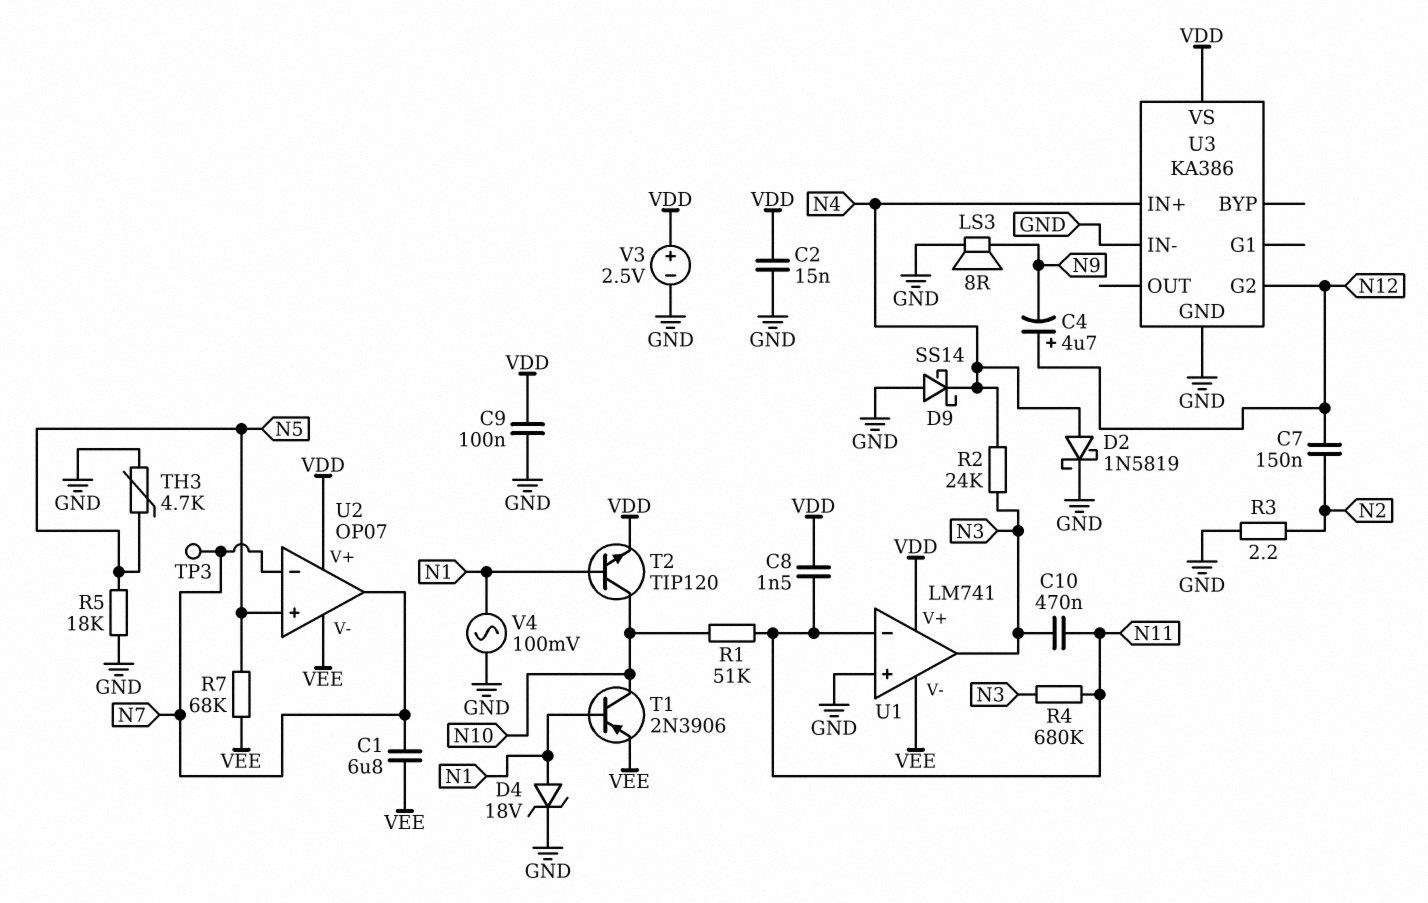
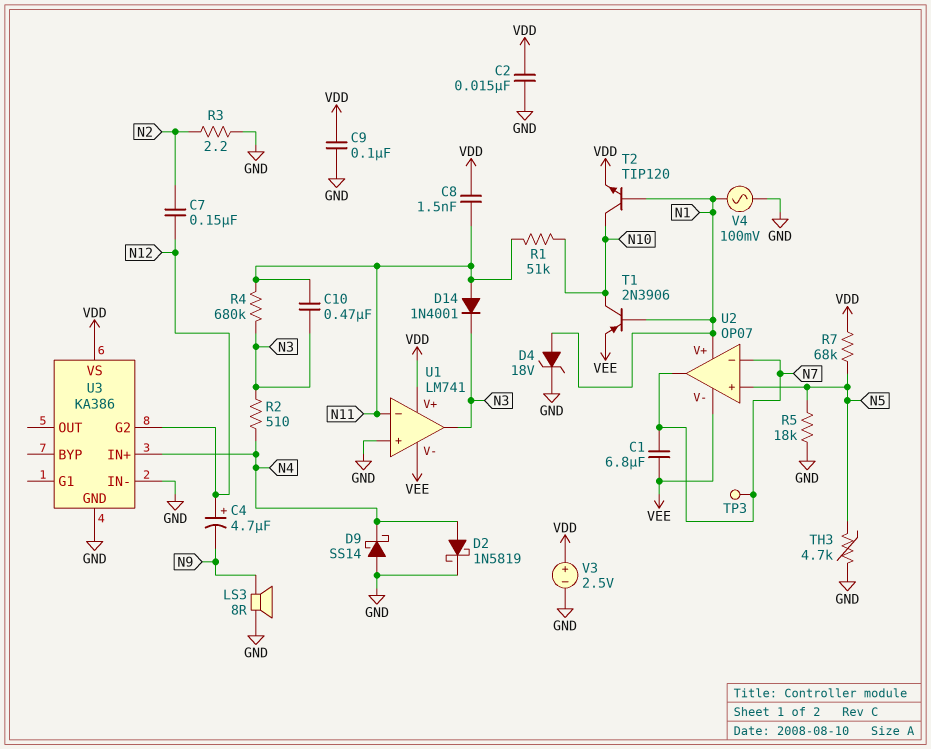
D14: none -> diode 1N4001 (A N11, K N3)
R2: 24k (N3, N4) -> 510 (N3, N4)
R7: 68k (N5, VEE) -> 68k (N5, VDD)
U2 pin V+: VDD -> N1

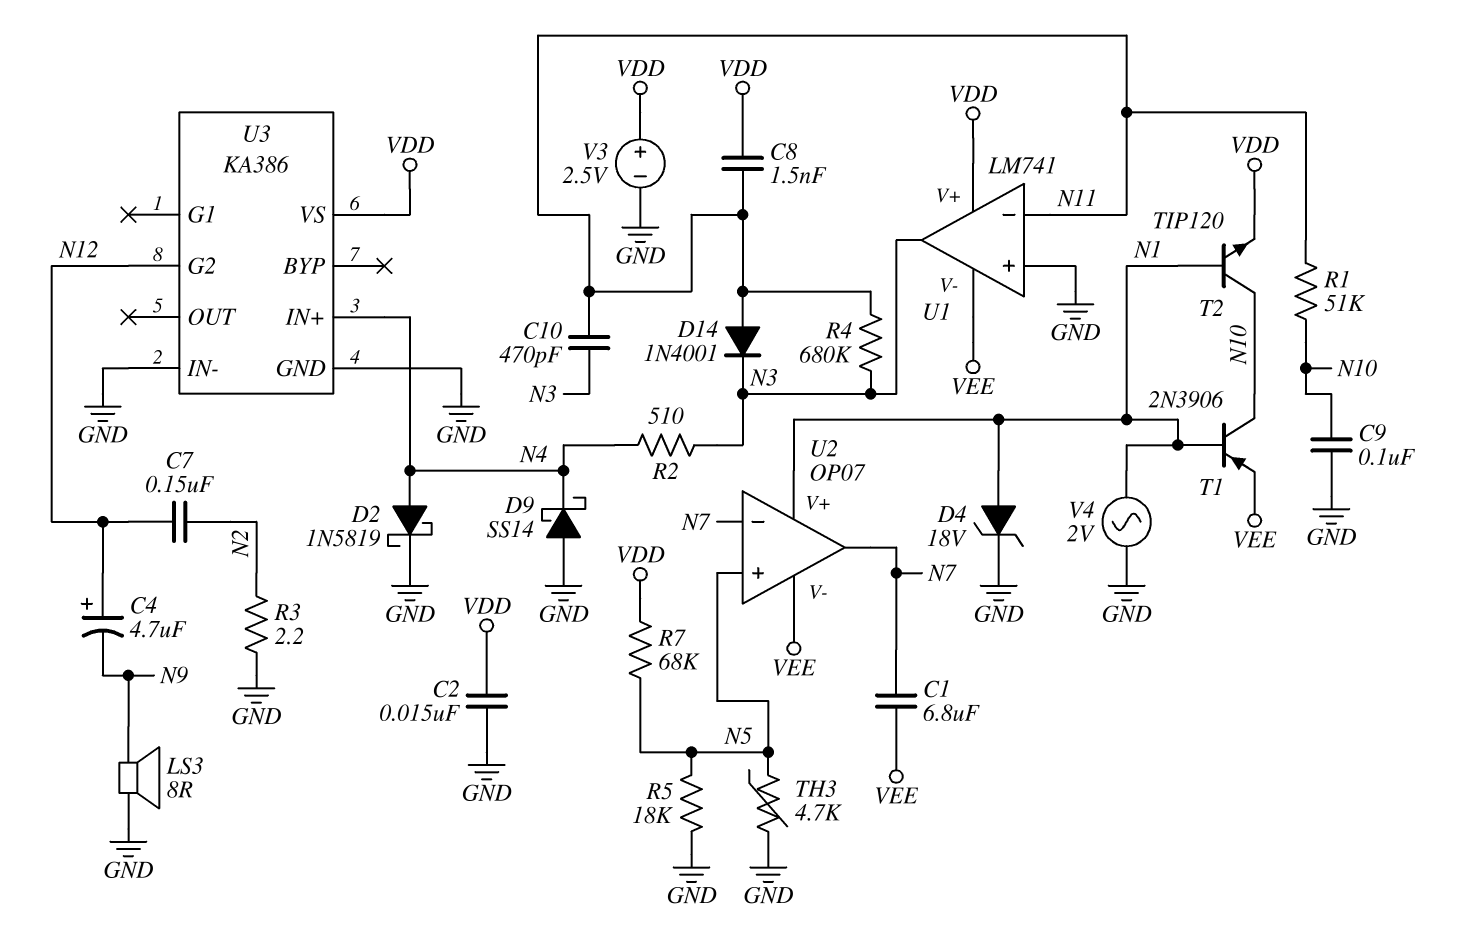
C9: 100nF (GND, VDD) -> 100nF (GND, N10)
C10: 470nF (N3, N11) -> 470pF (N3, N11)
TP3: test point (N7) -> none
V4: AC 100mV (GND, N1) -> AC 2V (GND, N1)

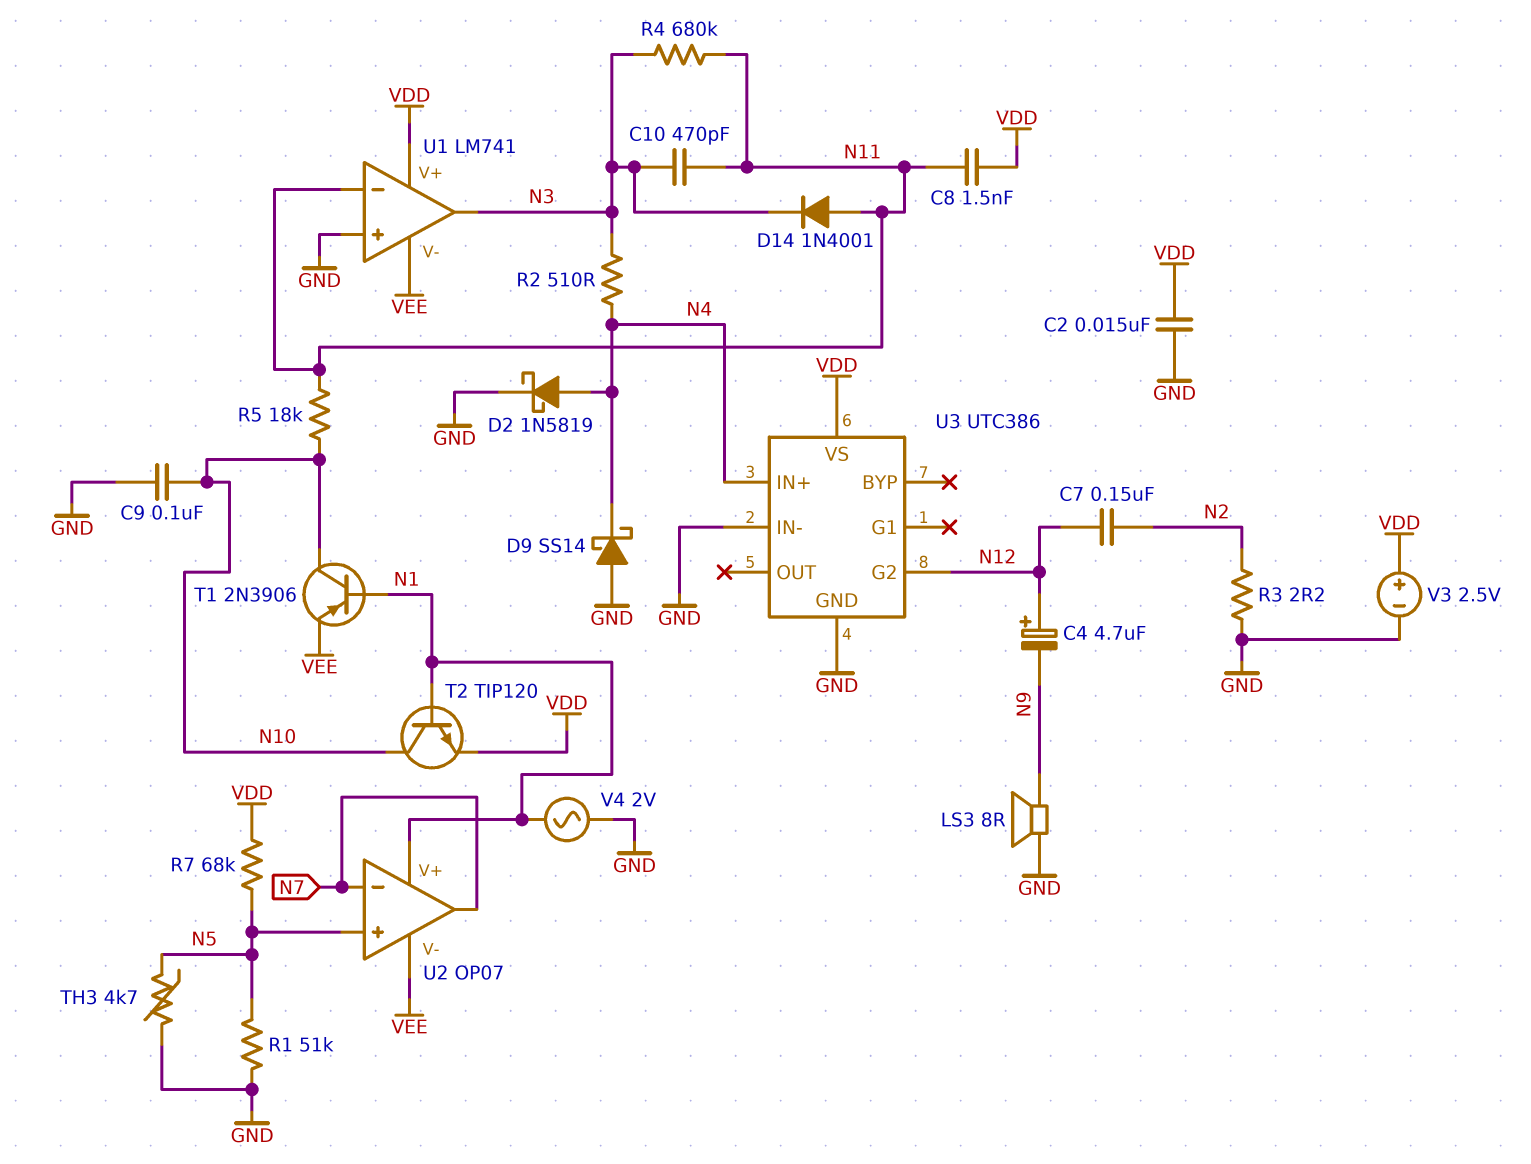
C1: 6.8uF (N7, VEE) -> none
D4: zener 18V (A N1, K GND) -> none
R1: 51k (N10, N11) -> 51k (GND, N5)
R5: 18k (GND, N5) -> 18k (N10, N11)
U3: KA386 -> UTC386

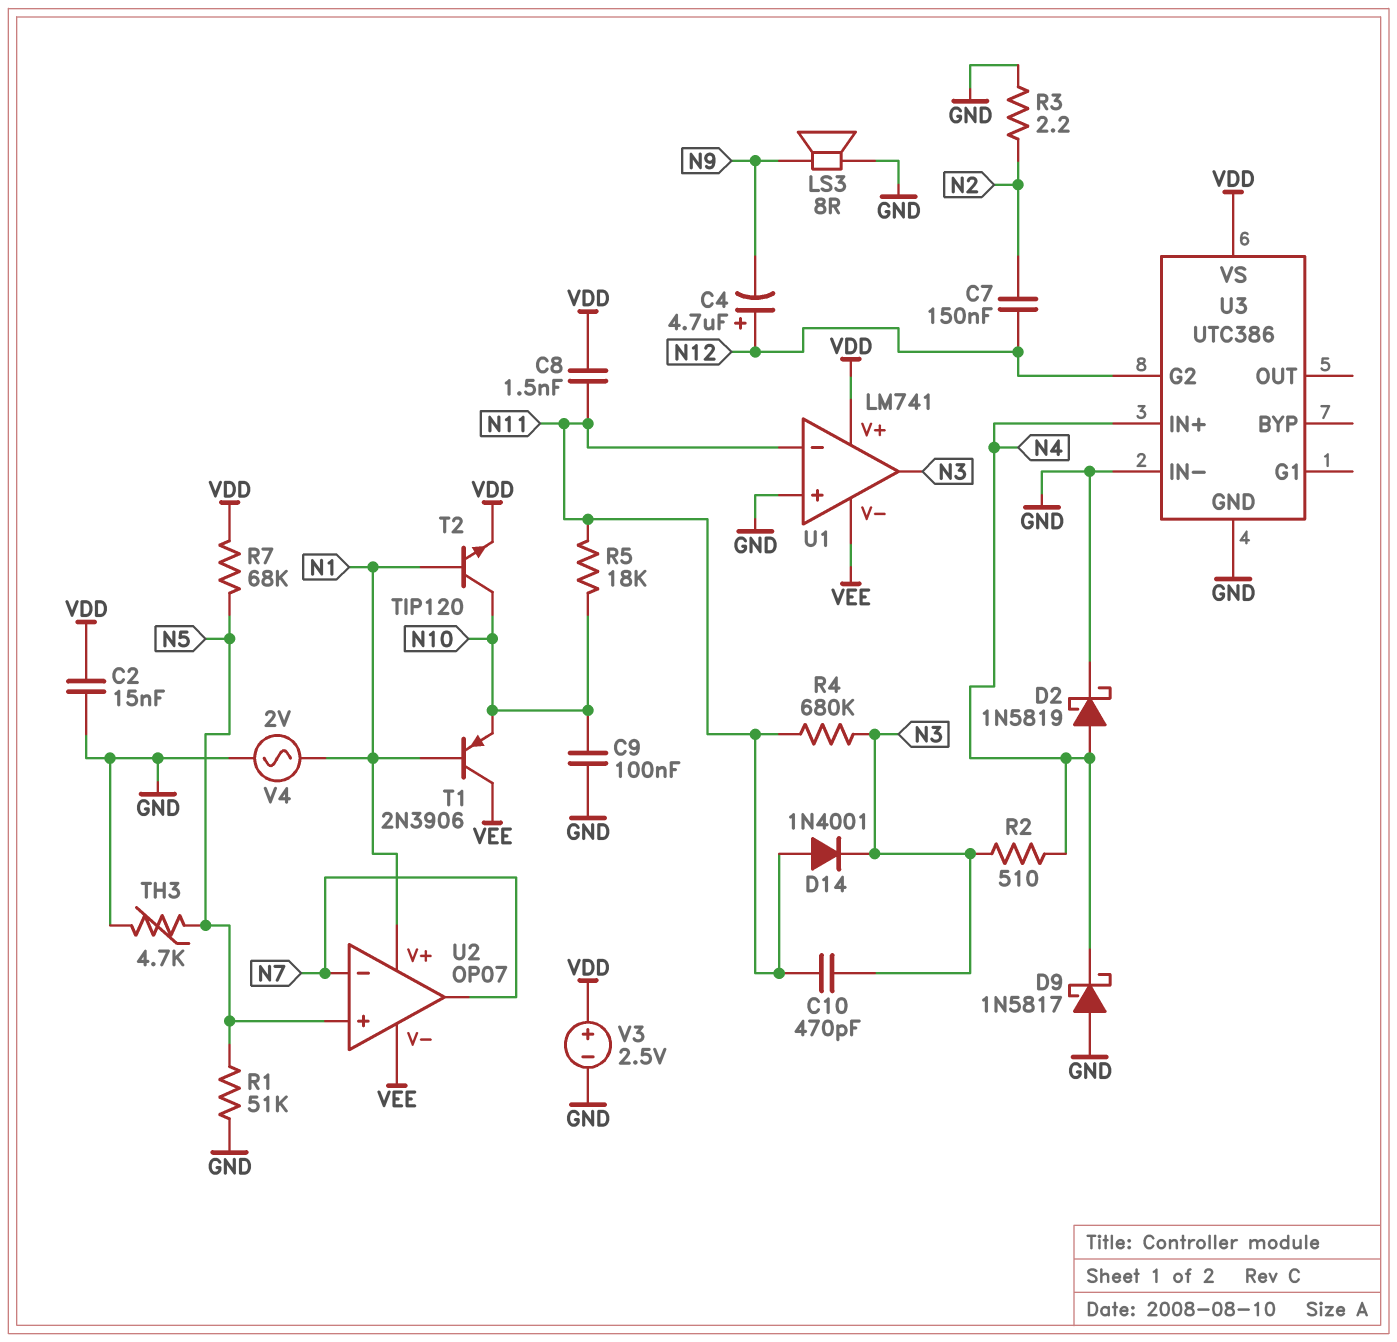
D9: schottky SS14 (A GND, K N4) -> schottky 1N5817 (A GND, K N4)
T1: PNP 2N3906 (B N1, C N10, E VEE) -> PNP 2N3906 (B N1, C VEE, E N10)

